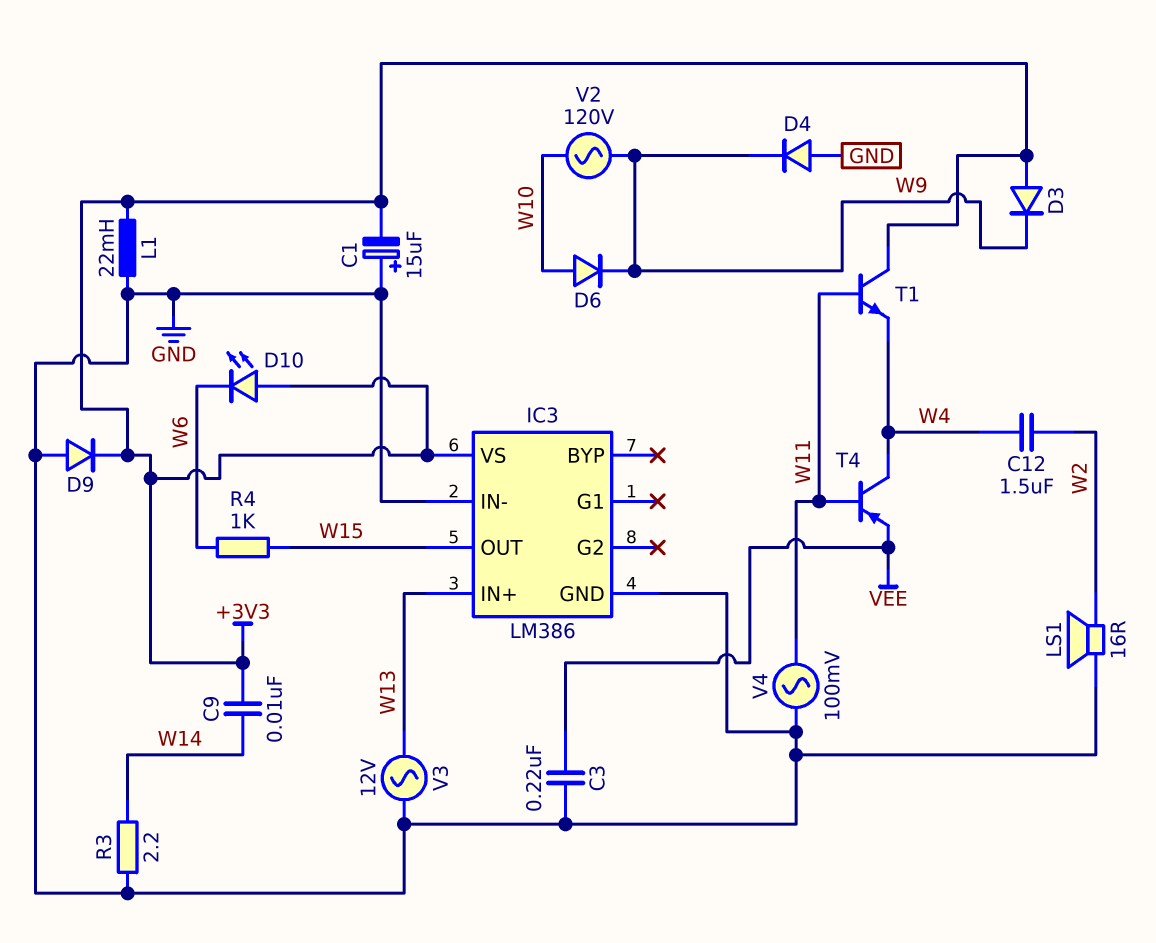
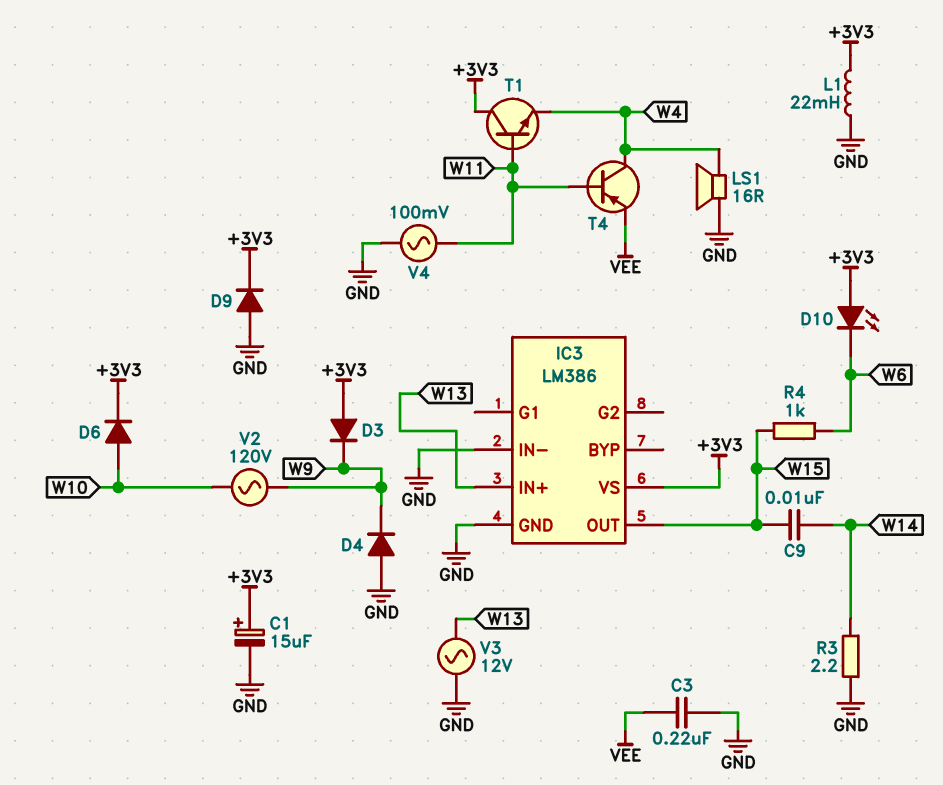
C1: 15uF (plus GND, minus +3V3) -> 15uF (plus +3V3, minus GND)
C9: 10nF (+3V3, W14) -> 10nF (W14, W15)
C12: 1.5uF (W2, W4) -> none
D6: diode (A W10, K W9) -> diode (A W10, K +3V3)
LS1: speaker 16R (GND, W2) -> speaker 16R (GND, W4)

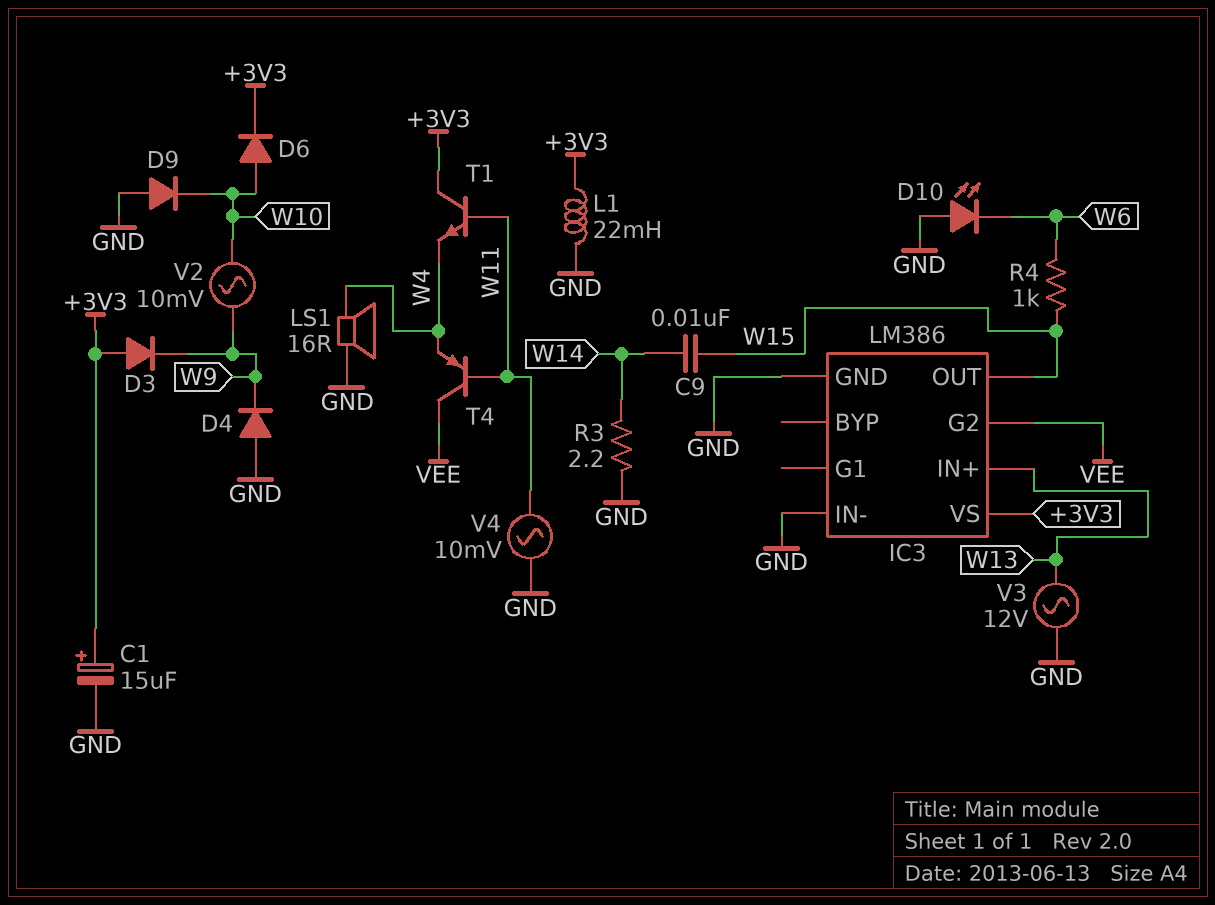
C3: 220nF (GND, VEE) -> none
D9: diode (A GND, K +3V3) -> diode (A GND, K W10)
D10: LED (A +3V3, K W6) -> LED (A GND, K W6)
IC3 pin G2: none -> VEE
T4: PNP (B W11, C W4, E VEE) -> PNP (B W11, C VEE, E W4)
V2: AC 120V (W9, W10) -> AC 10mV (W9, W10)
V4: AC 100mV (GND, W11) -> AC 10mV (GND, W11)

